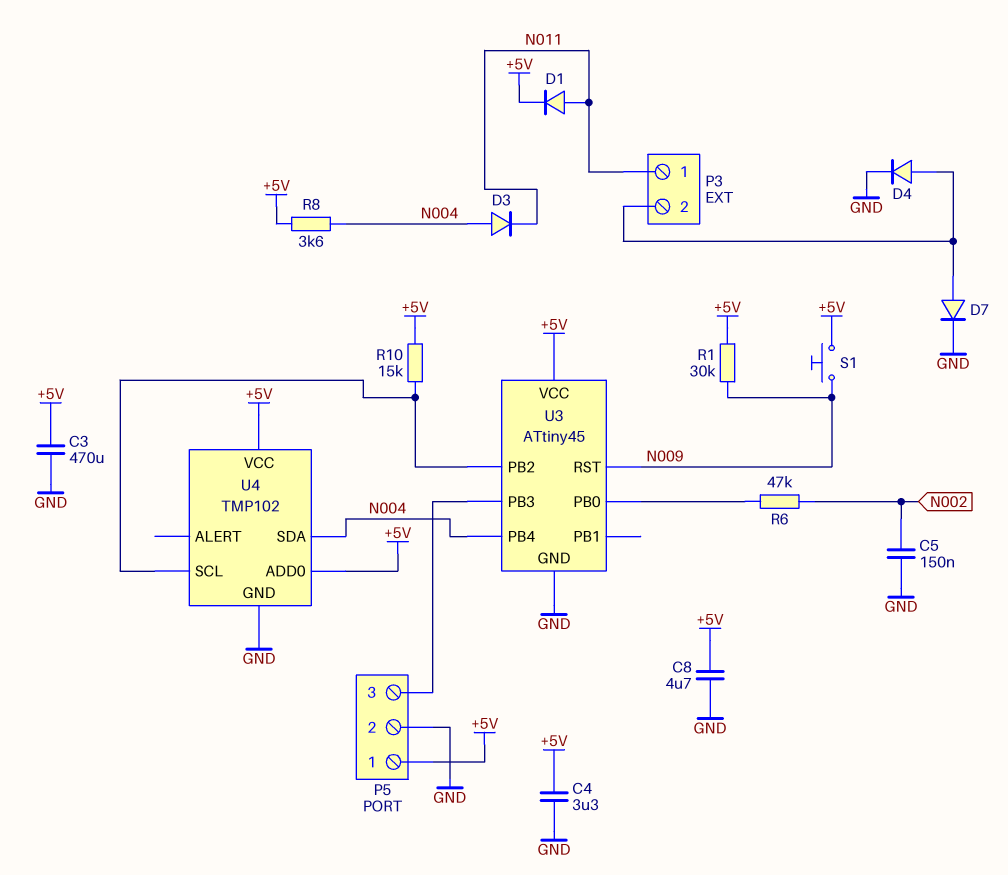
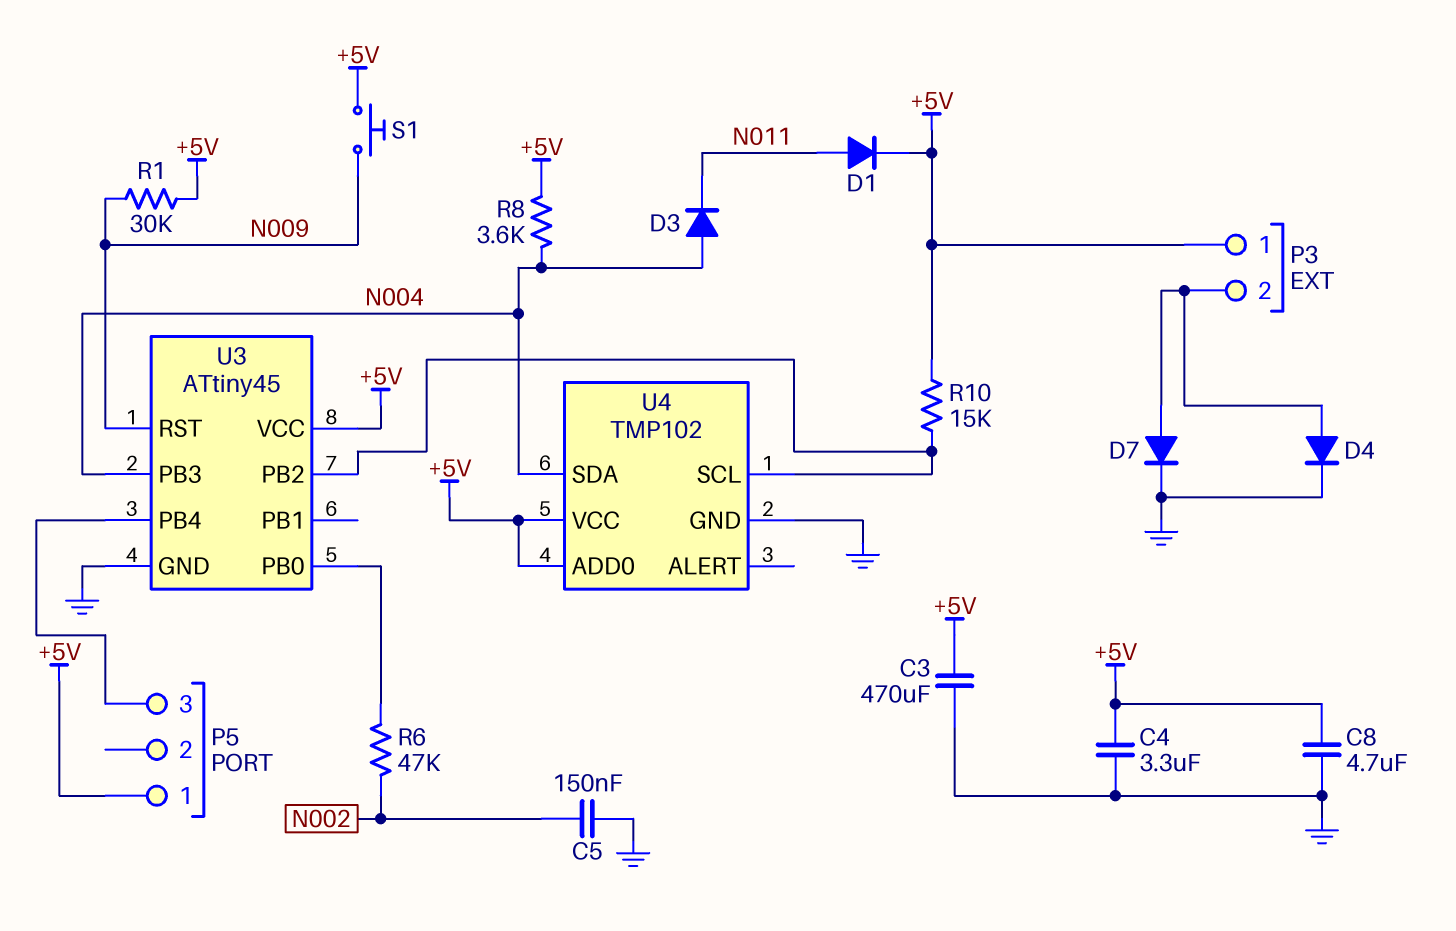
P3 pin 1: N011 -> +5V
P5 pin 2: GND -> none
U3 pin PB3: P5/3 -> N004
U3 pin PB4: N004 -> P5/3

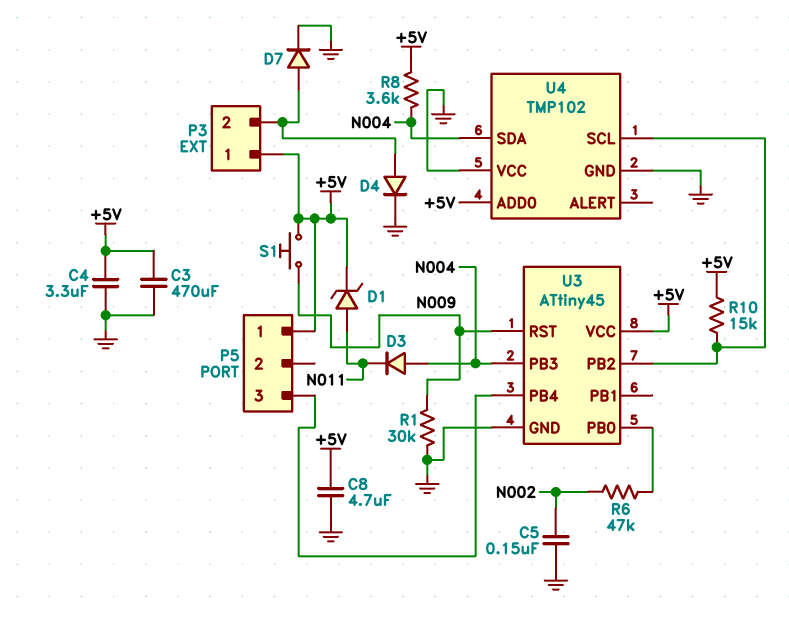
D1: diode (A N011, K +5V) -> zener (A N011, K +5V)
R1: 30k (+5V, N009) -> 30k (GND, N009)
U4 pin VCC: +5V -> GND

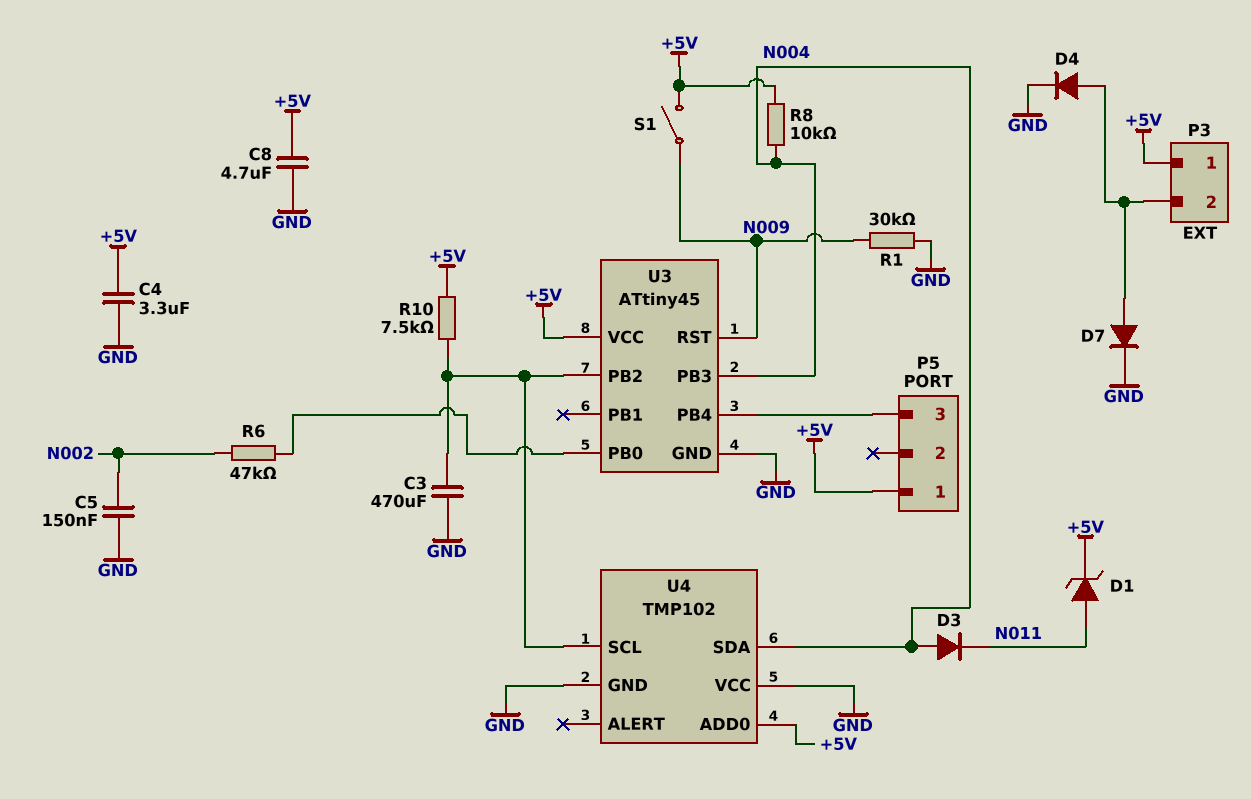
C3: 470uF (+5V, GND) -> 470uF (GND, U3/PB2)
R8: 3.6k (+5V, N004) -> 10k (+5V, N004)
R10: 15k (+5V, U3/PB2) -> 7.5k (+5V, U3/PB2)
S1: button (+5V, N009) -> switch (+5V, N009)

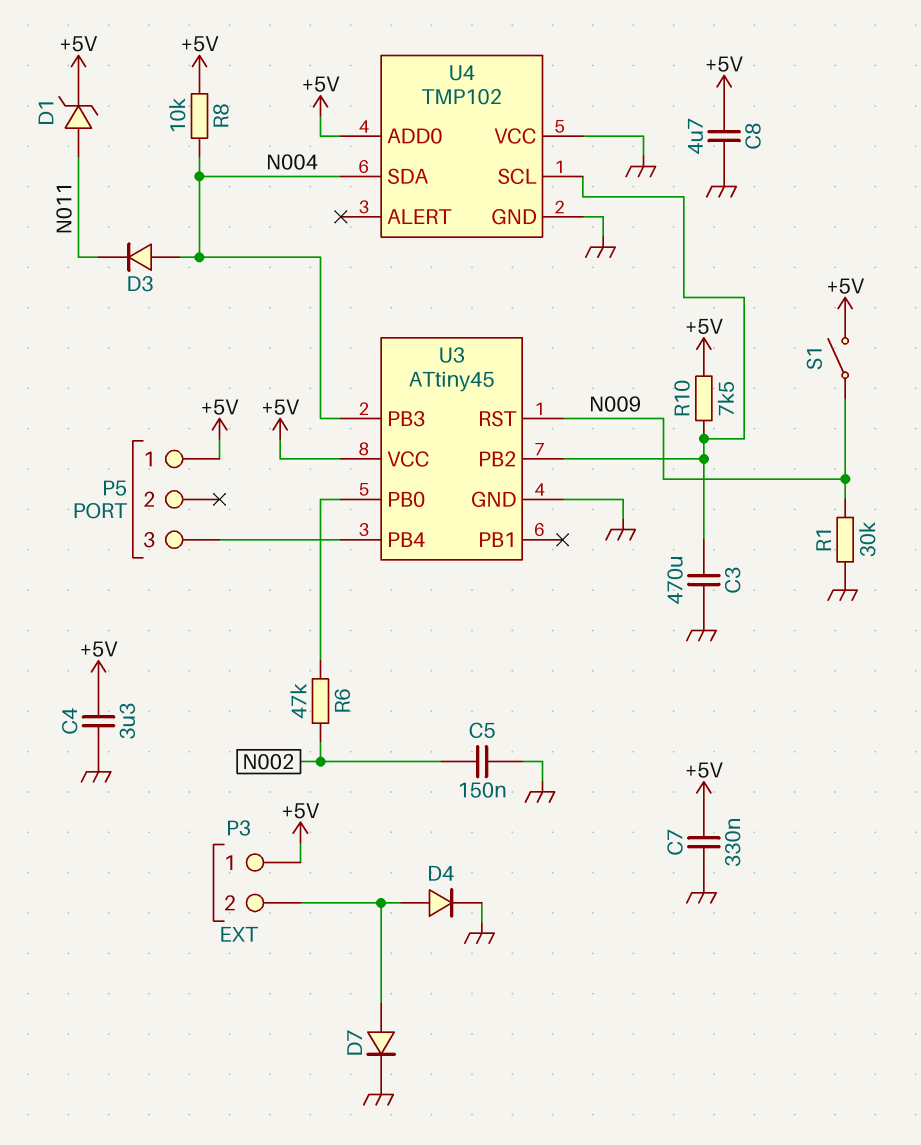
C7: none -> 330nF (+5V, GND)

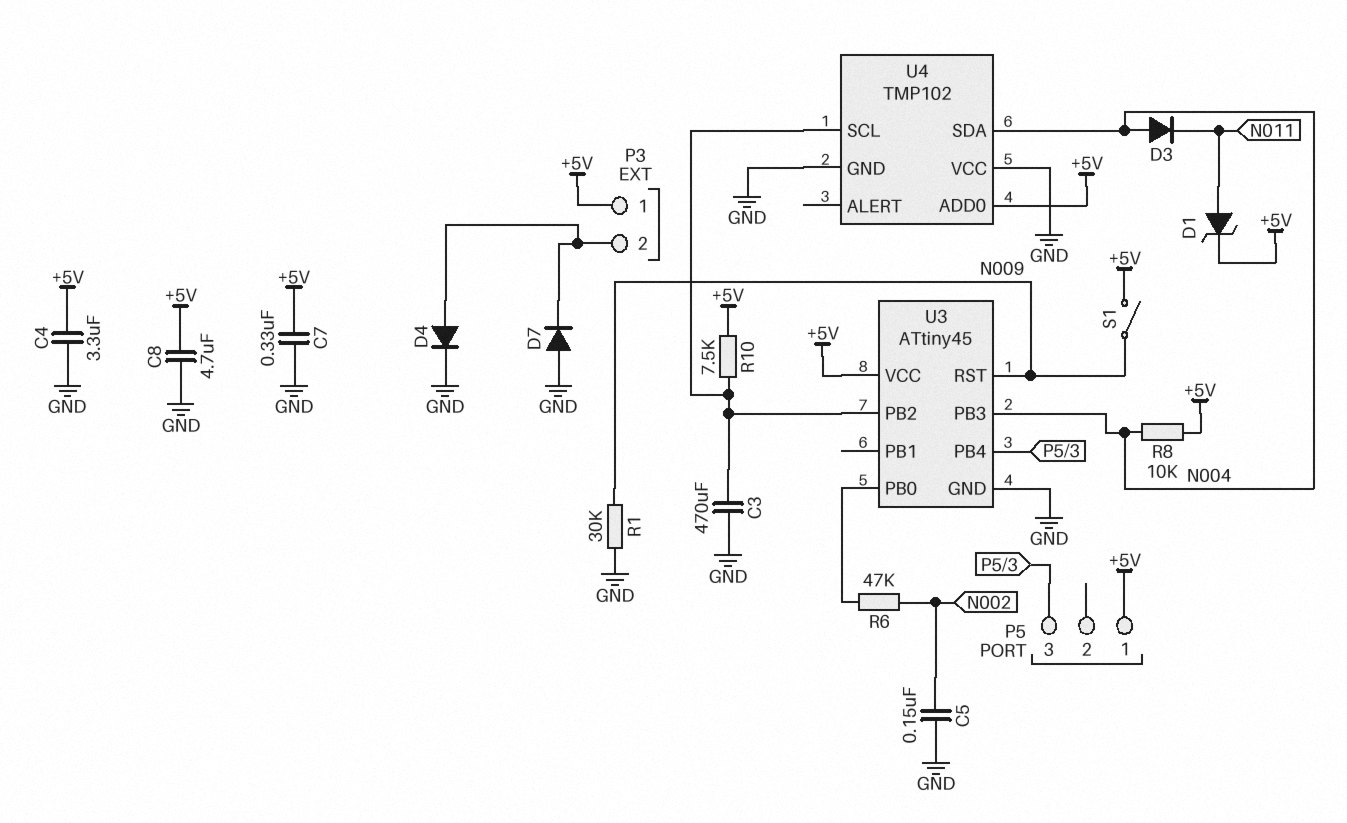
D7: diode (A P3/2, K GND) -> diode (A GND, K P3/2)

